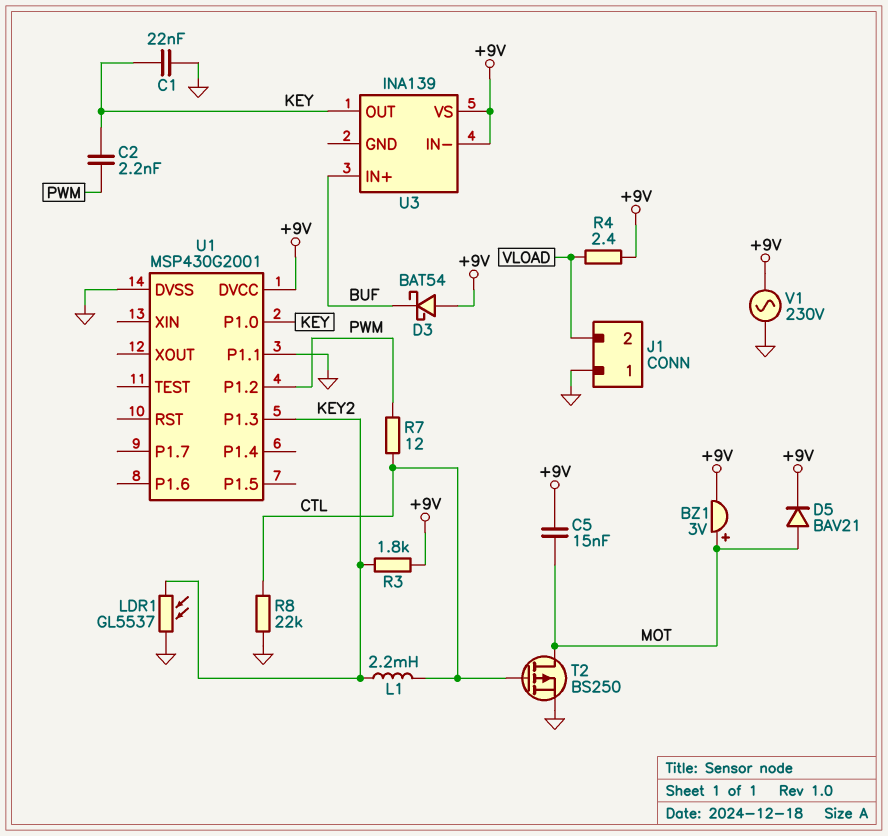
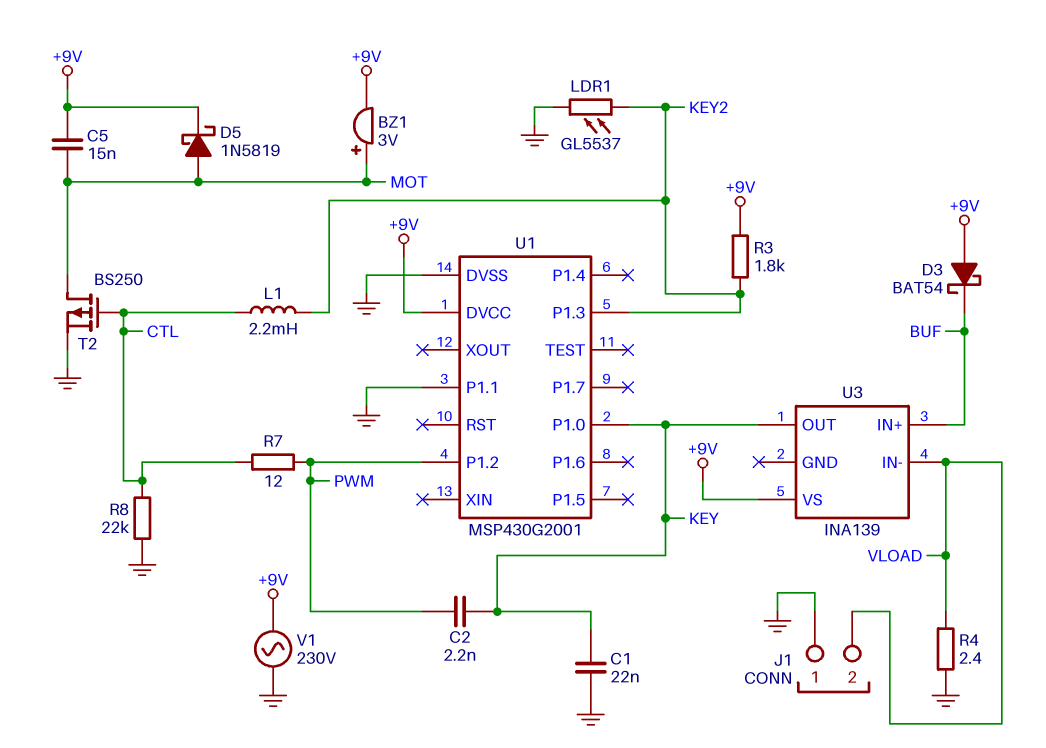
D5: diode BAV21 (A MOT, K +9V) -> schottky 1N5819 (A MOT, K +9V)
R4: 2.4 (+9V, VLOAD) -> 2.4 (GND, VLOAD)
U3 pin IN-: +9V -> VLOAD

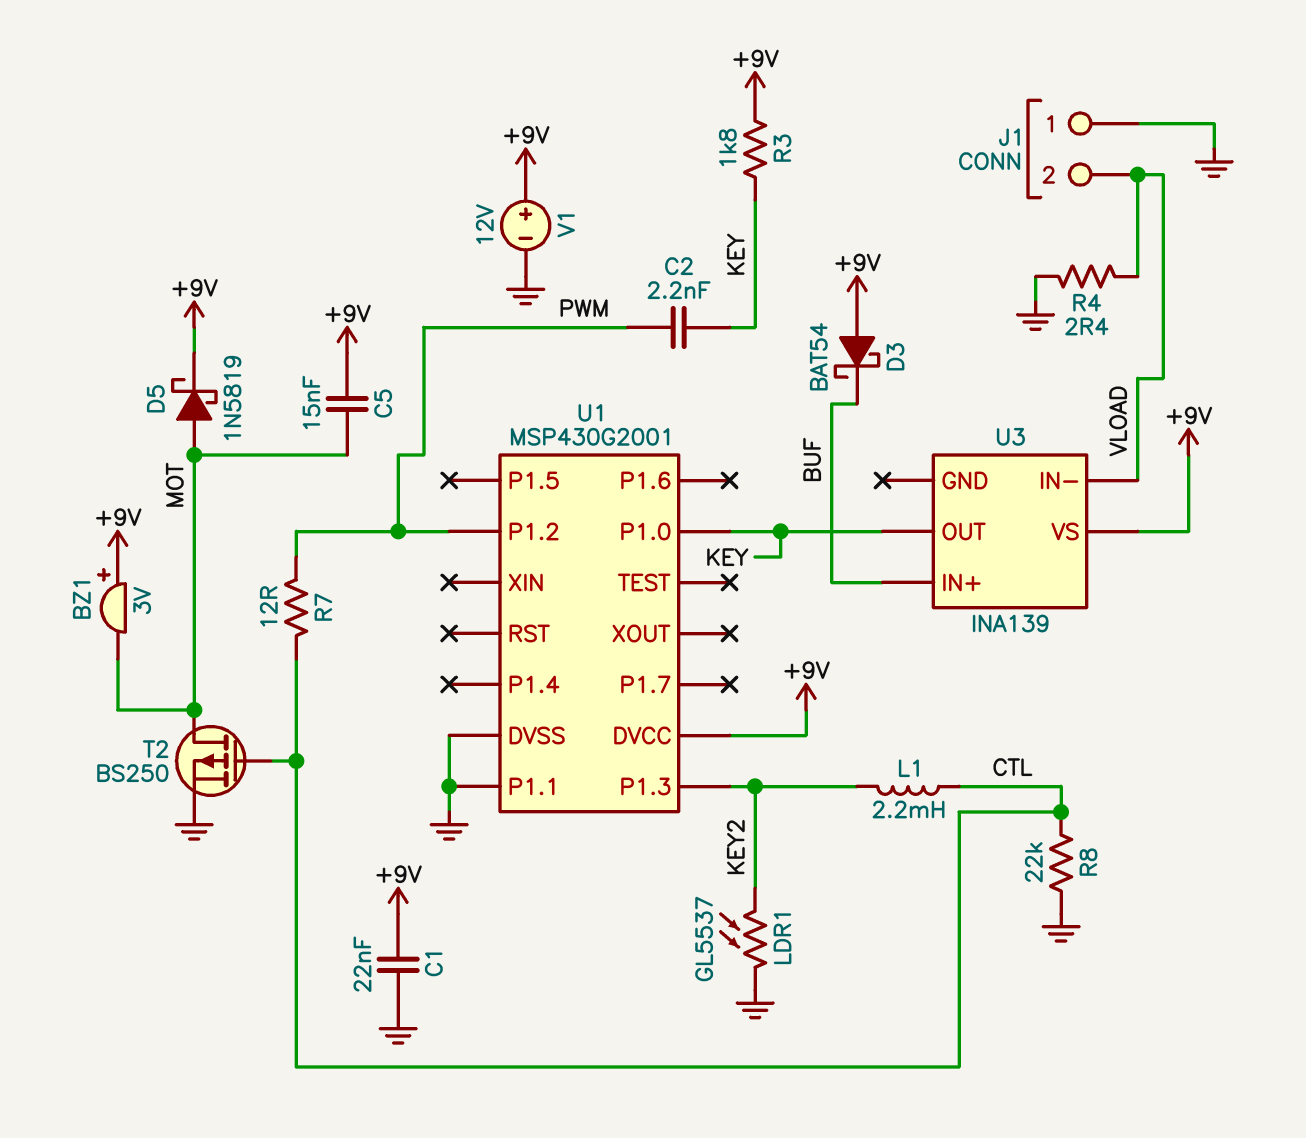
BZ1: buzzer 3V (plus MOT, minus +9V) -> buzzer 3V (plus +9V, minus MOT)
C1: 22nF (GND, KEY) -> 22nF (+9V, GND)
R3: 1.8k (+9V, KEY2) -> 1.8k (+9V, KEY)
V1: AC 230V (+9V, GND) -> 12V (plus +9V, minus GND)

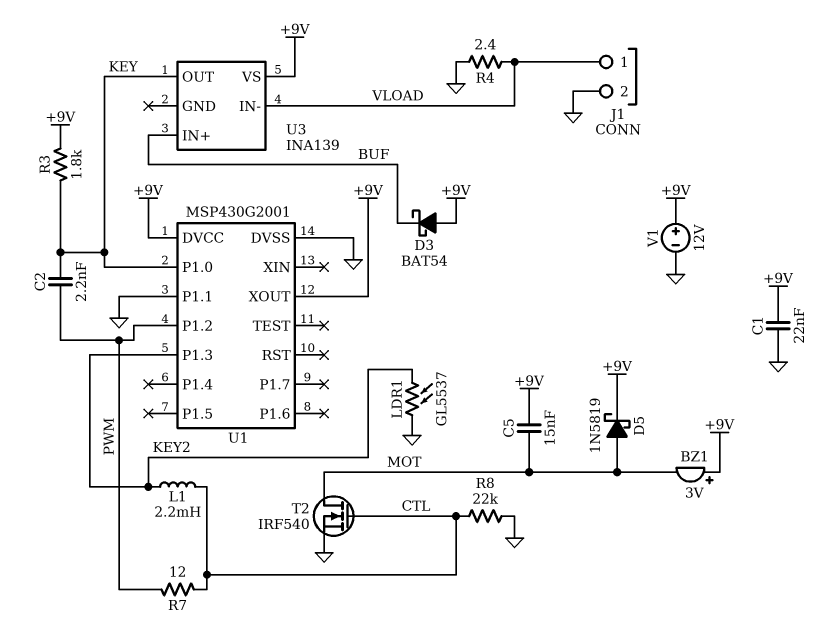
J1 pin 1: GND -> VLOAD
J1 pin 2: VLOAD -> GND
T2: PMOS BS250 (G CTL, D MOT, S GND) -> NMOS IRF540 (G CTL, D MOT, S GND)
U1 pin XOUT: none -> +9V

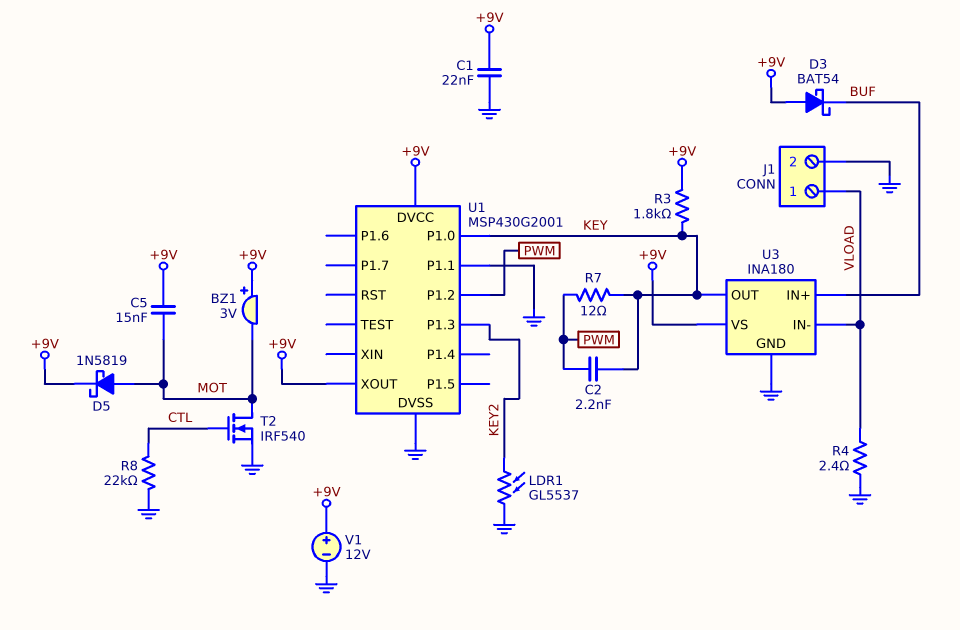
L1: 2.2mH (CTL, KEY2) -> none
R7: 12 (CTL, PWM) -> 12 (KEY, PWM)
U3: INA139 -> INA180
U3 pin GND: none -> GND

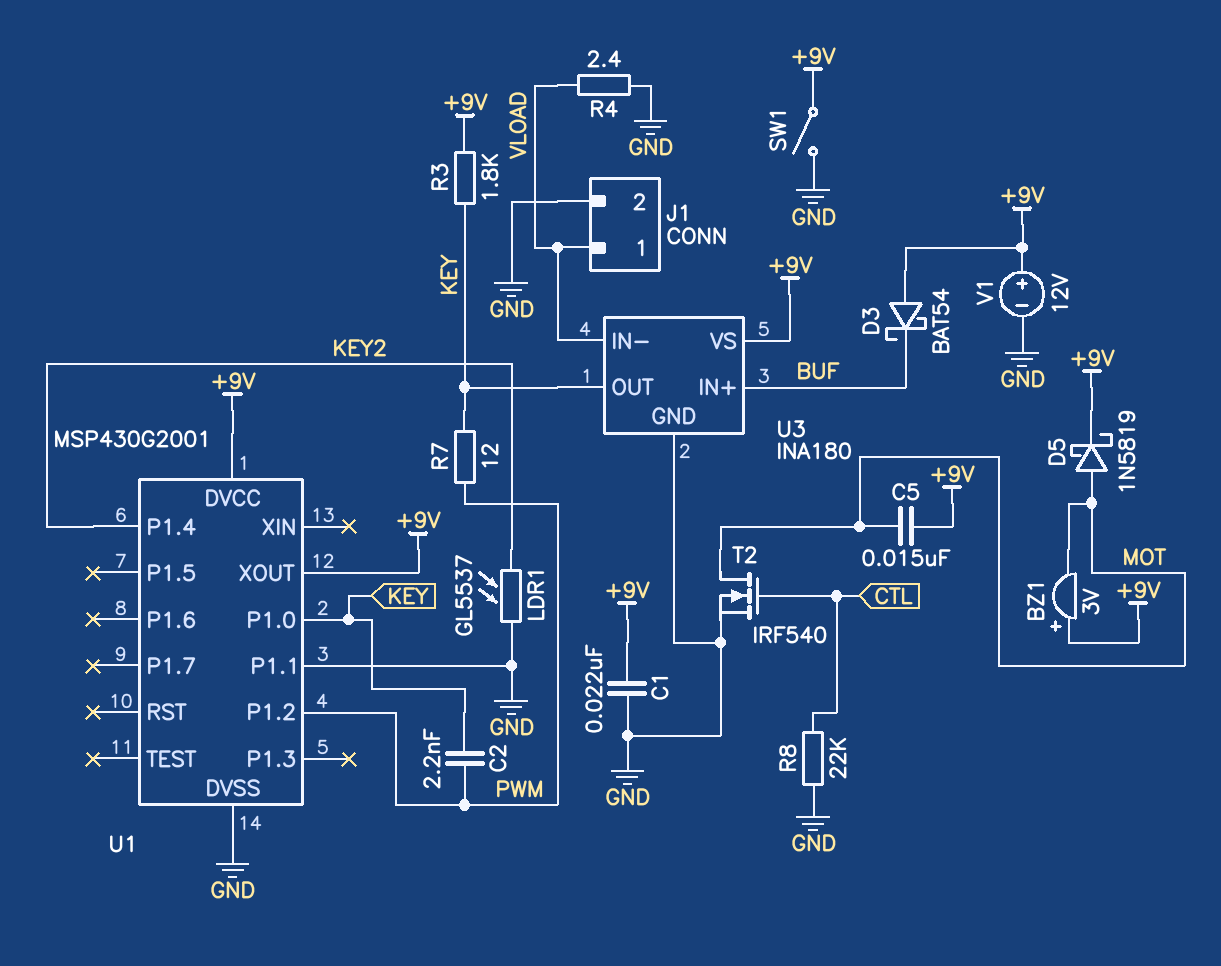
SW1: none -> switch (+9V, GND)
U1 pin P1.3: KEY2 -> none
U1 pin P1.4: none -> KEY2

